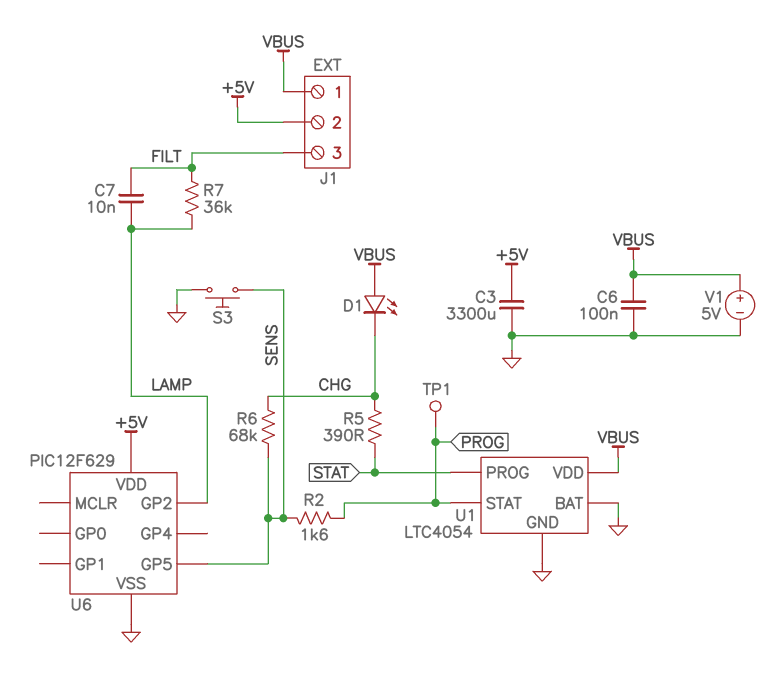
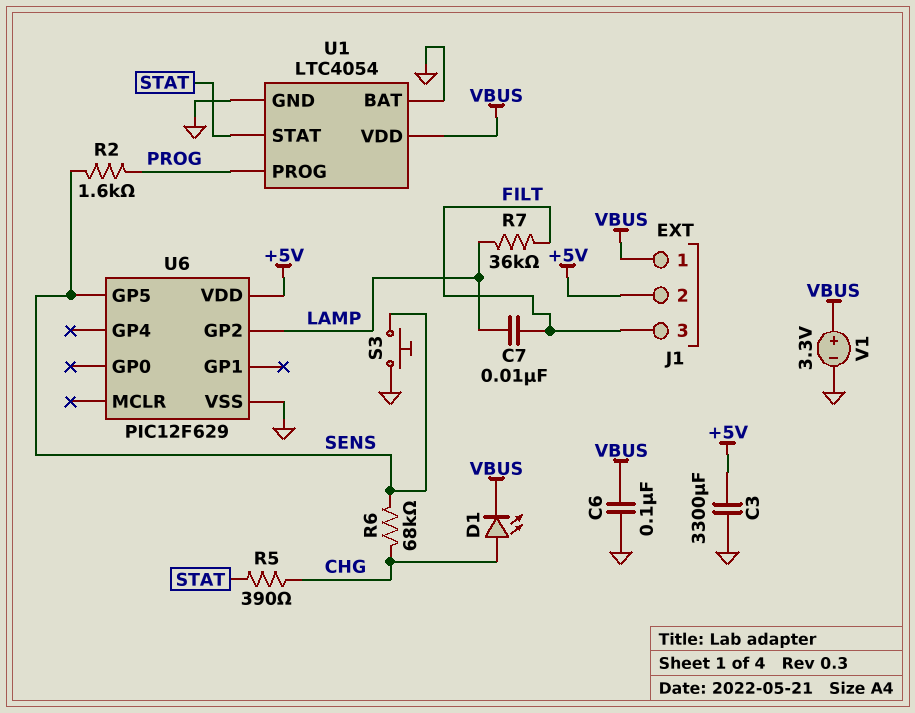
D1: LED (A VBUS, K CHG) -> LED (A CHG, K VBUS)
TP1: test point (PROG) -> none
U1 pin PROG: STAT -> PROG
U1 pin STAT: PROG -> STAT
V1: 5V (plus VBUS, minus GND) -> 3.3V (plus VBUS, minus GND)

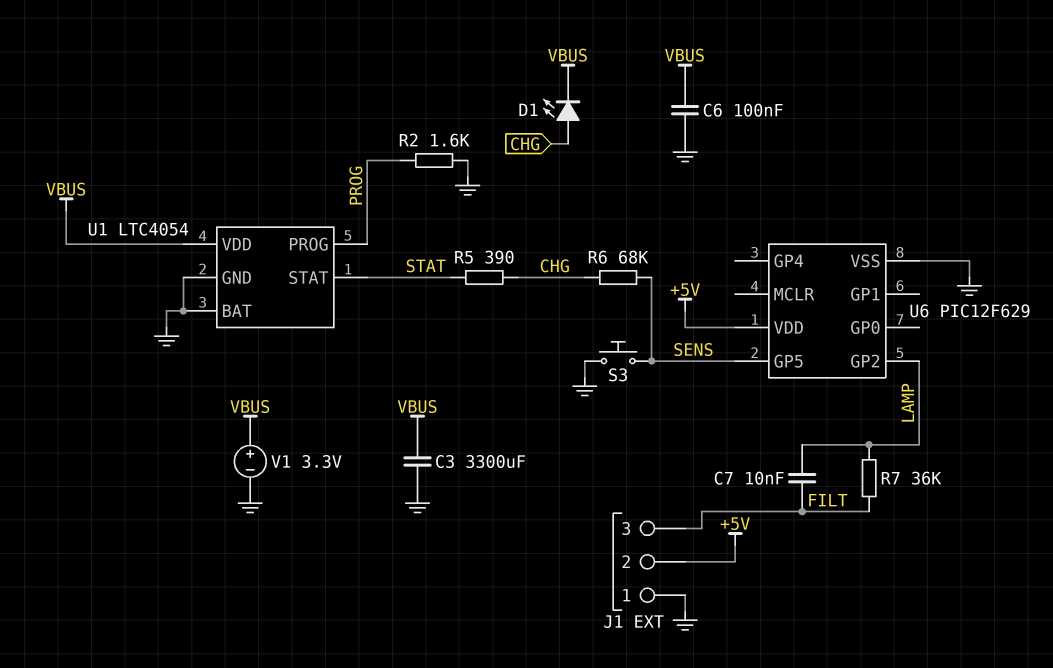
C3: 3300uF (+5V, GND) -> 3300uF (GND, VBUS)
J1 pin 1: VBUS -> GND
R2: 1.6k (PROG, SENS) -> 1.6k (GND, PROG)

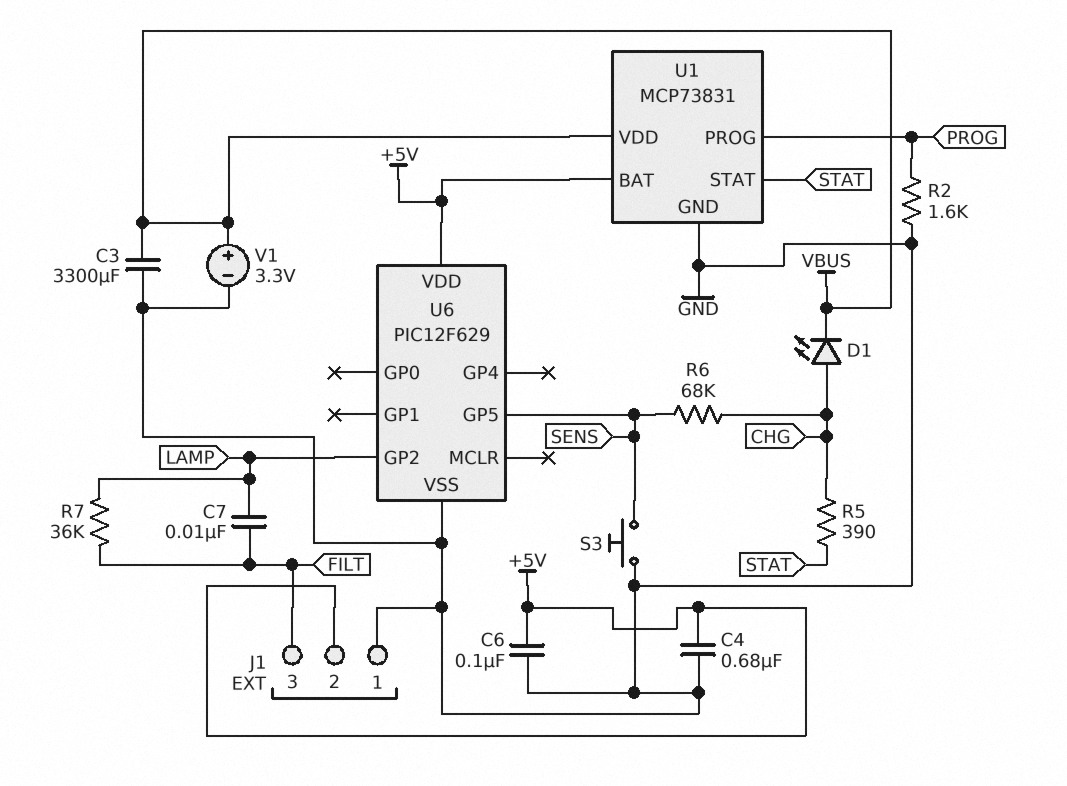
C4: none -> 680nF (+5V, GND)
C6: 100nF (GND, VBUS) -> 100nF (+5V, GND)
U1: LTC4054 -> MCP73831
U1 pin BAT: GND -> +5V

